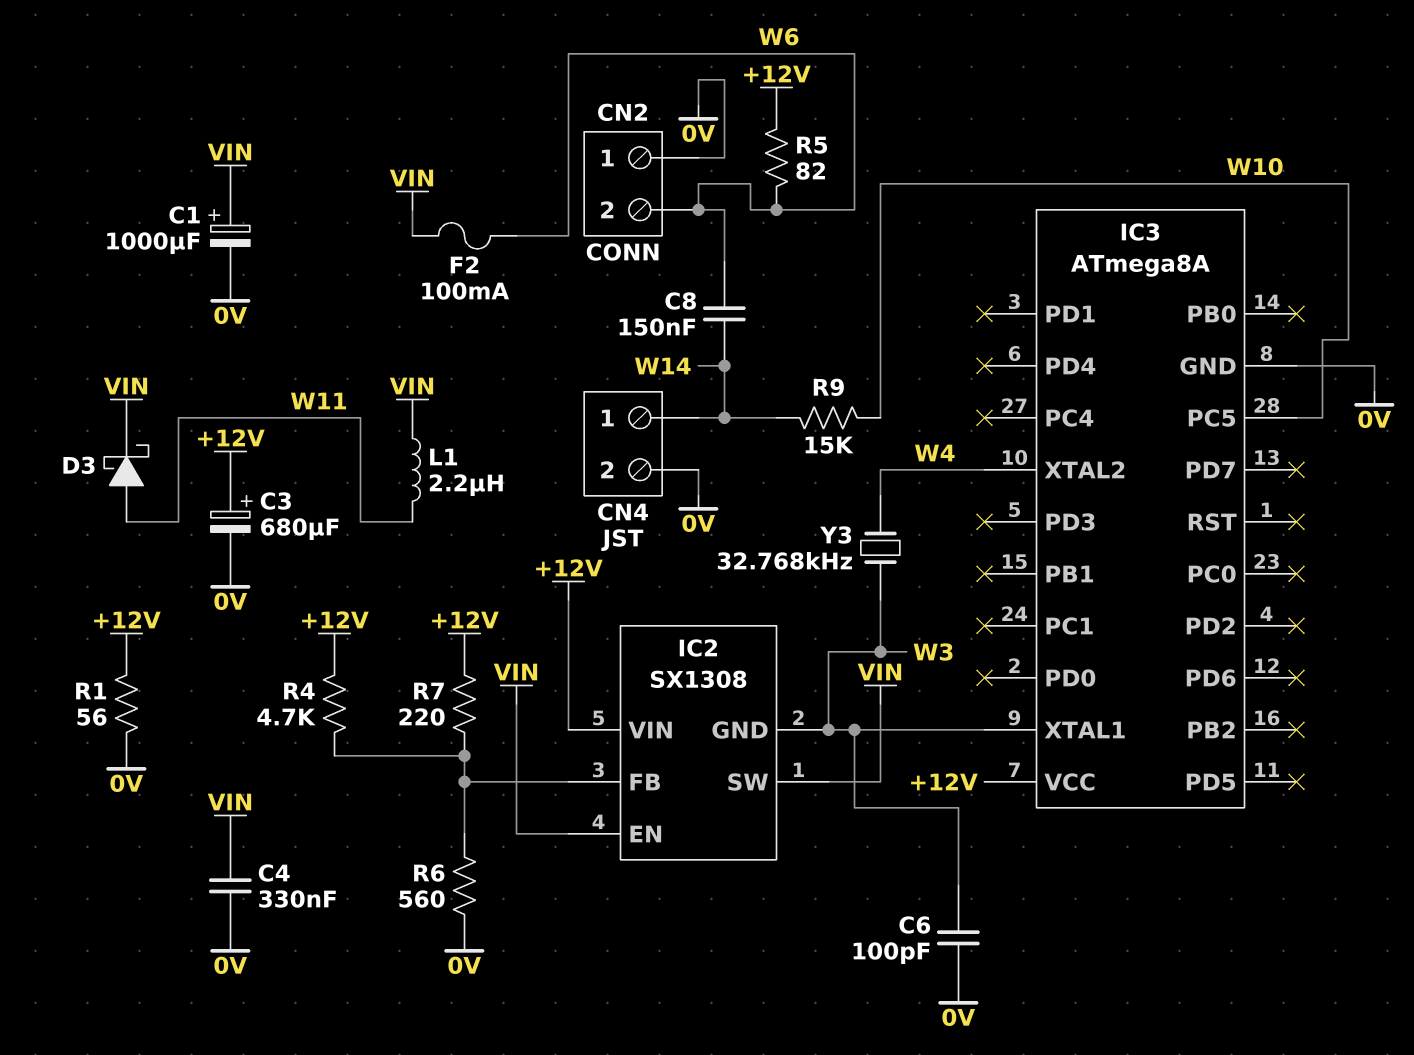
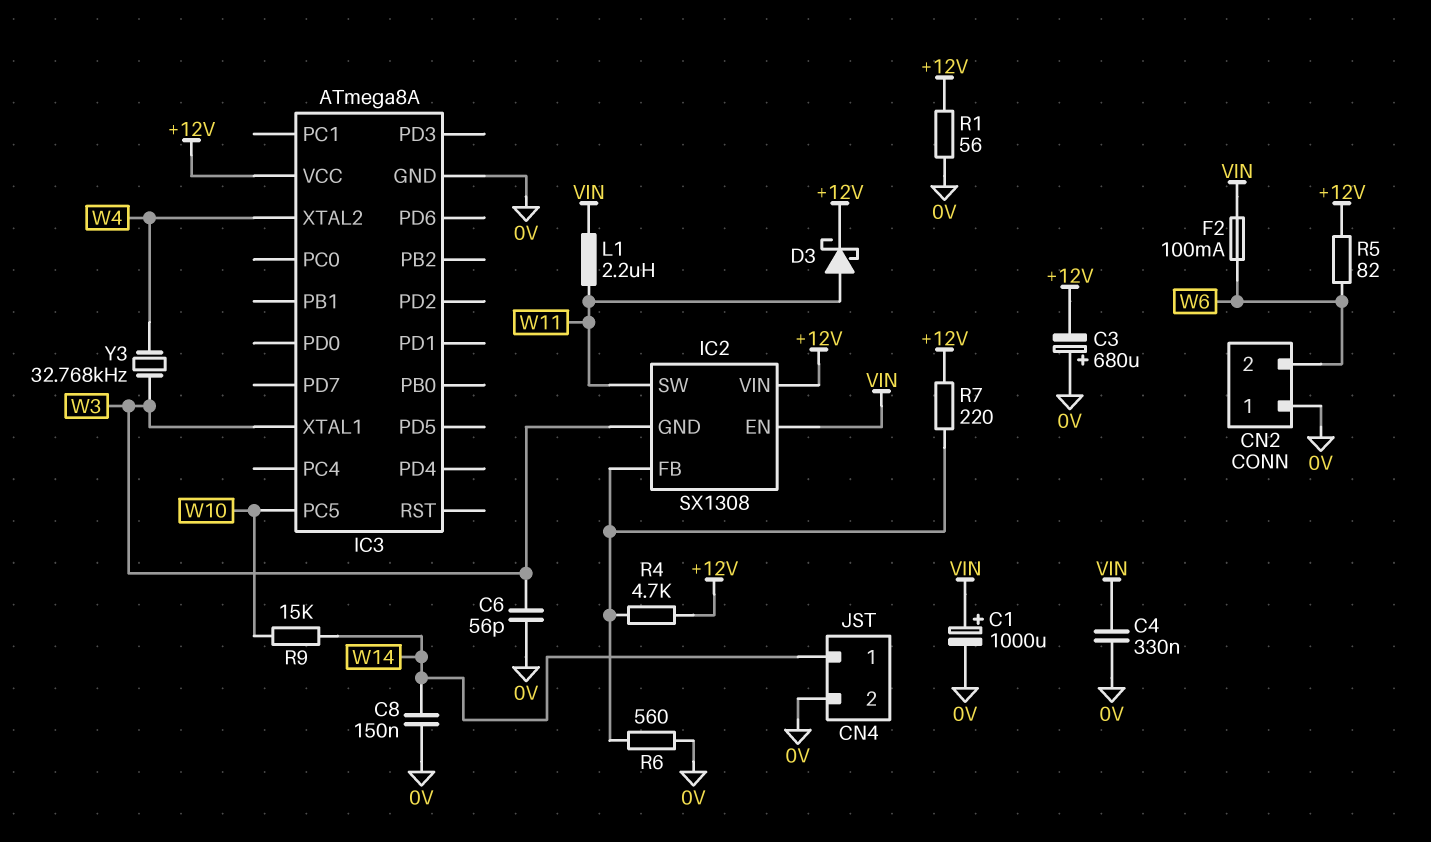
C3: 680uF (plus +12V, minus 0V) -> 680uF (plus 0V, minus +12V)
C6: 100pF (0V, W3) -> 56pF (0V, W3)
C8: 150nF (W6, W14) -> 150nF (0V, W14)
D3: schottky (A W11, K VIN) -> schottky (A W11, K +12V)
IC2 pin SW: VIN -> W11

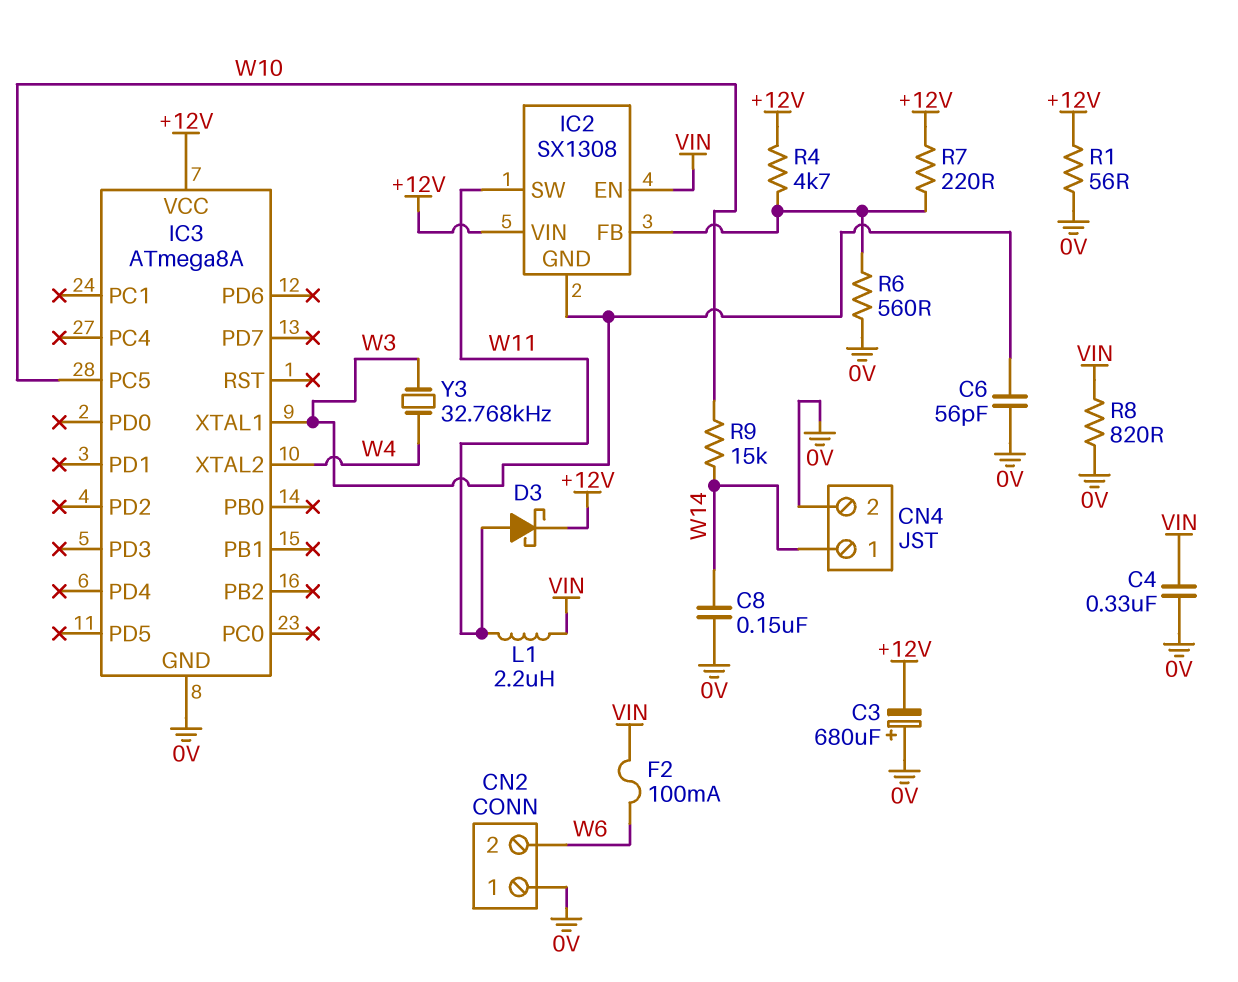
C1: 1000uF (plus VIN, minus 0V) -> none
R5: 82 (+12V, W6) -> none
R8: none -> 820 (0V, VIN)

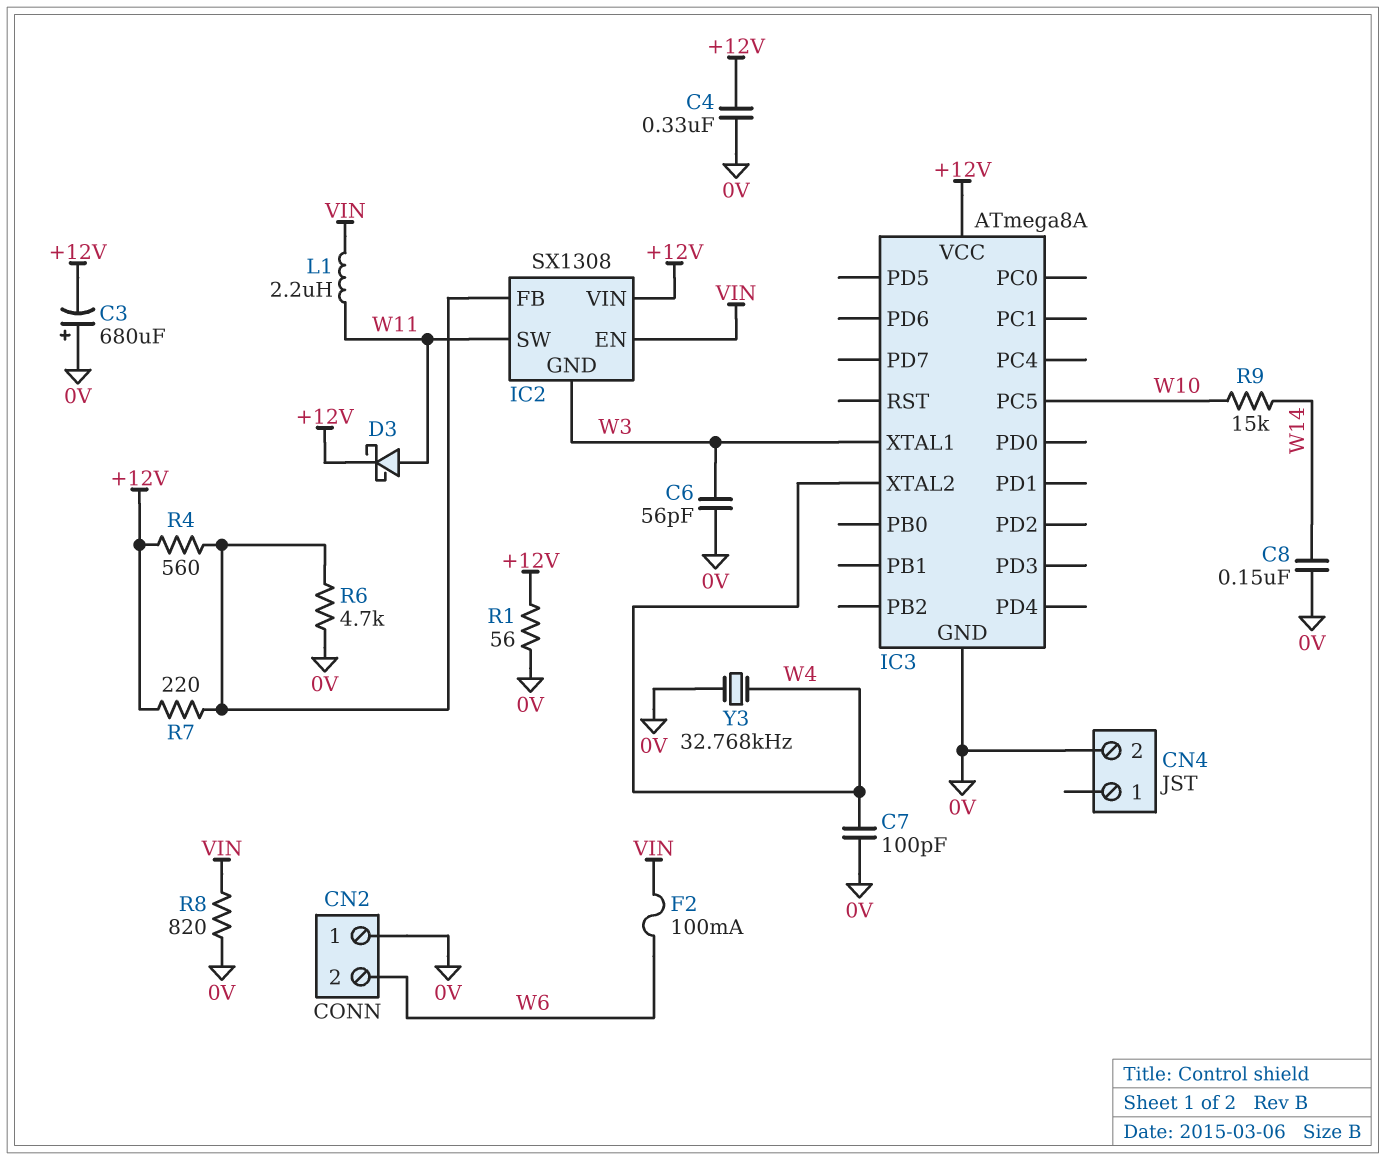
C4: 330nF (0V, VIN) -> 330nF (+12V, 0V)
C7: none -> 100pF (0V, W4)
CN4 pin 1: W14 -> none
R4: 4.7k (+12V, IC2/FB) -> 560 (+12V, IC2/FB)
R6: 560 (0V, IC2/FB) -> 4.7k (0V, IC2/FB)
Y3: 32.768kHz (W3, W4) -> 32.768kHz (0V, W4)

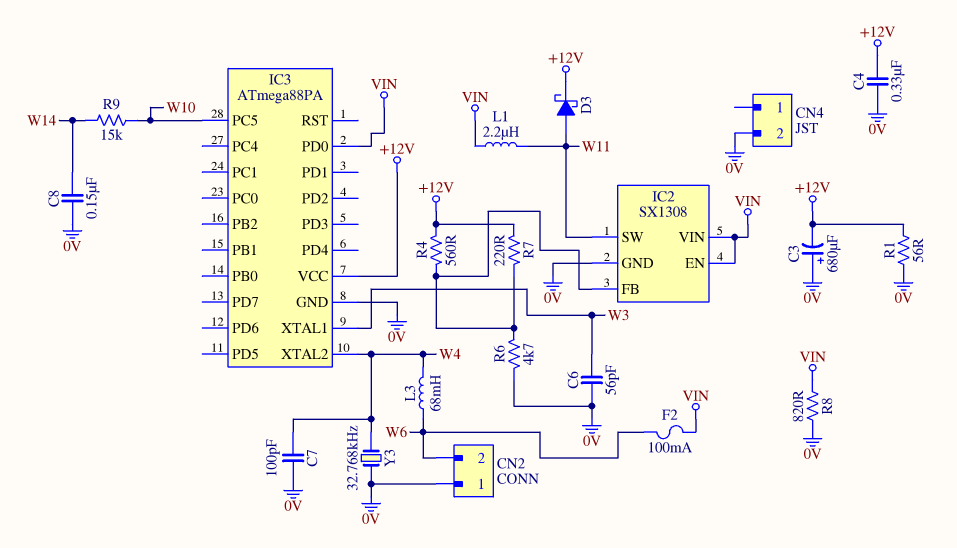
IC2 pin GND: W3 -> 0V
IC2 pin VIN: +12V -> VIN
IC3: ATmega8A -> ATmega88PA
IC3 pin PD0: none -> VIN
L3: none -> 68mH (W4, W6)

